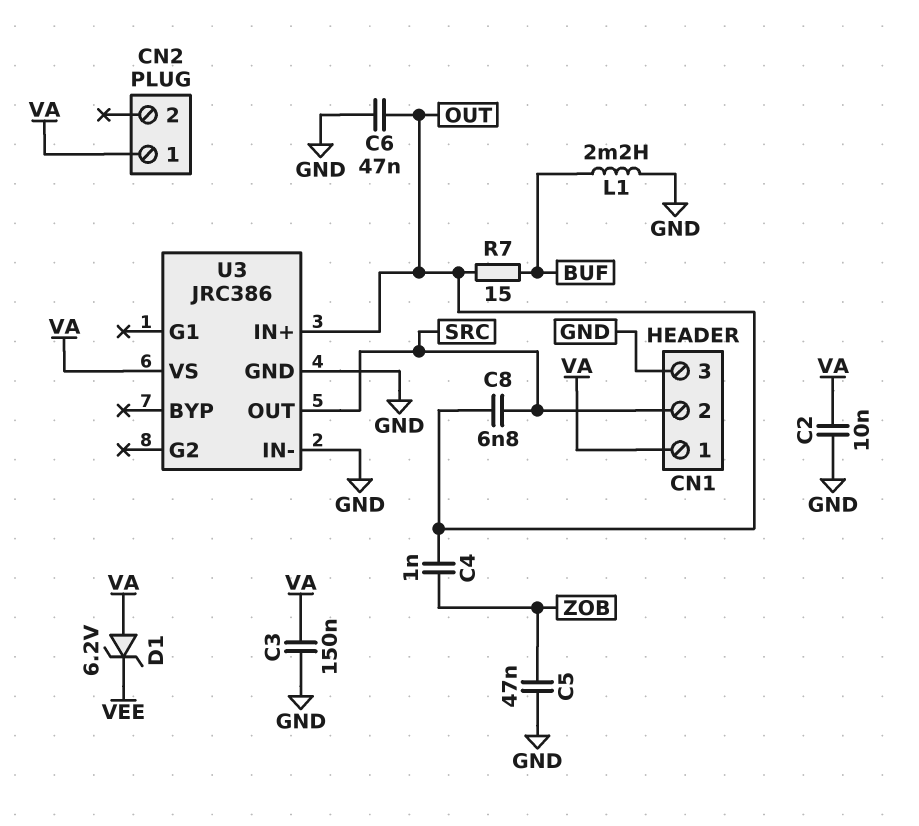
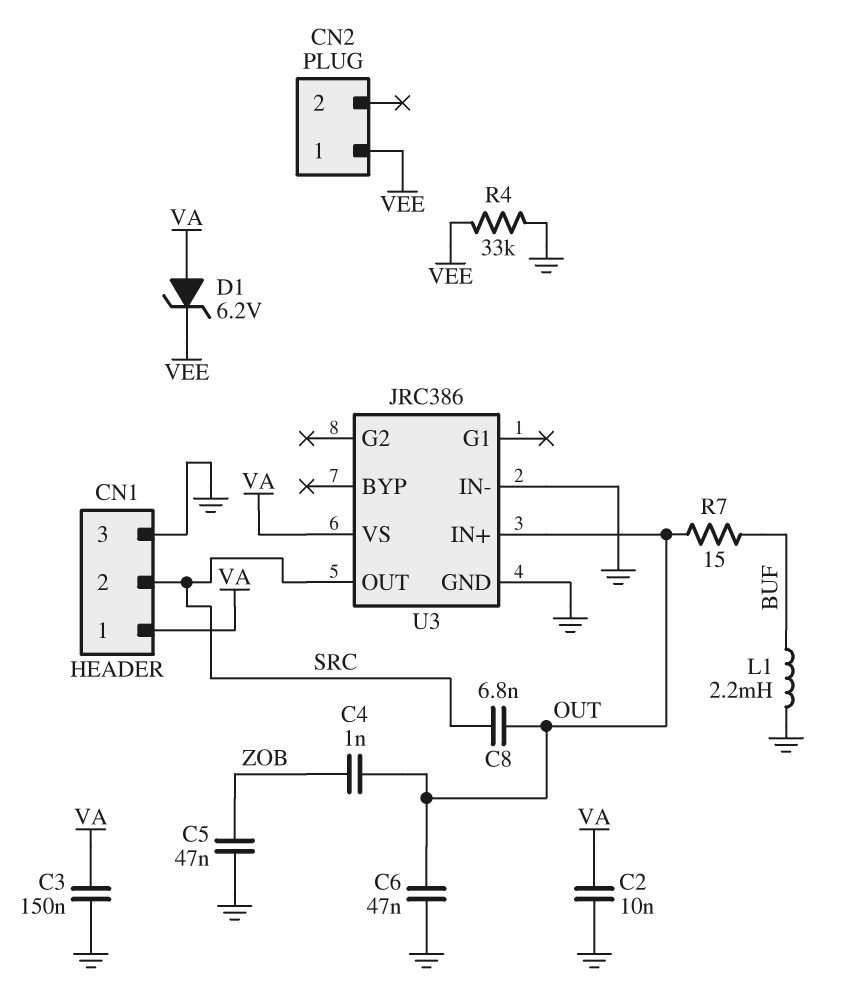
CN2 pin 1: VA -> VEE
R4: none -> 33k (GND, VEE)

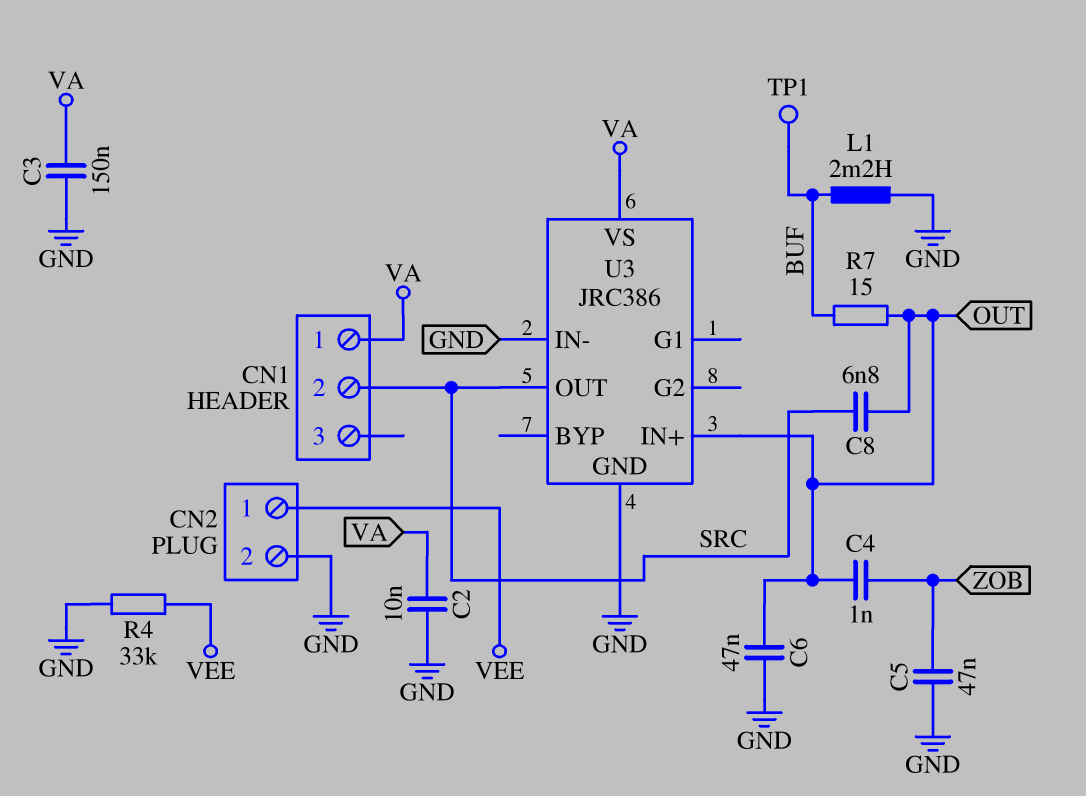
CN1 pin 3: GND -> none
CN2 pin 2: none -> GND
D1: zener 6.2V (A VA, K VEE) -> none
TP1: none -> test point (BUF)

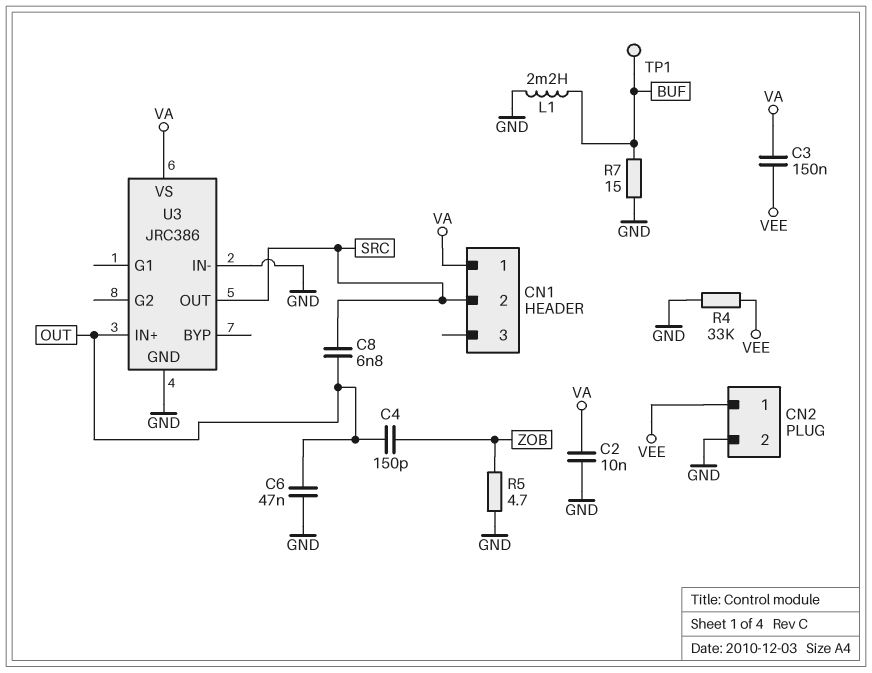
C3: 150nF (GND, VA) -> 150nF (VA, VEE)
C4: 1nF (OUT, ZOB) -> 150pF (OUT, ZOB)
C5: 47nF (GND, ZOB) -> none
R5: none -> 4.7 (GND, ZOB)
R7: 15 (BUF, OUT) -> 15 (BUF, GND)

